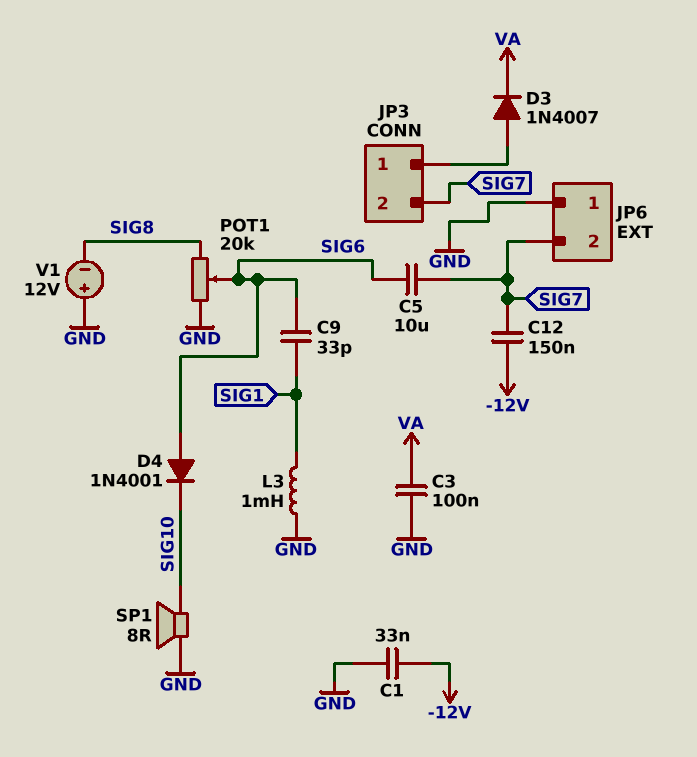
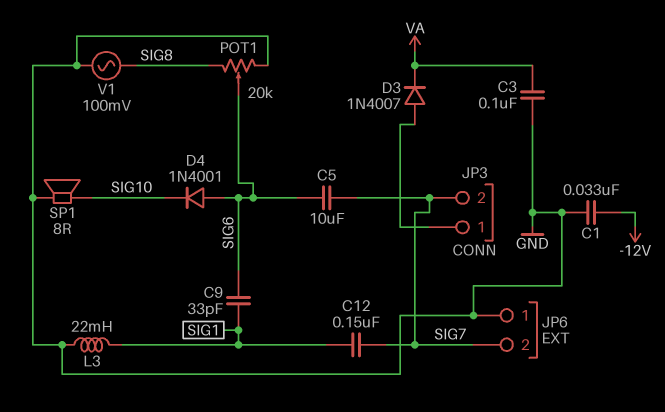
C12: 150nF (-12V, SIG7) -> 150nF (SIG1, SIG7)
L3: 1mH (GND, SIG1) -> 22mH (GND, SIG1)
V1: 12V (plus GND, minus SIG8) -> AC 100mV (GND, SIG8)

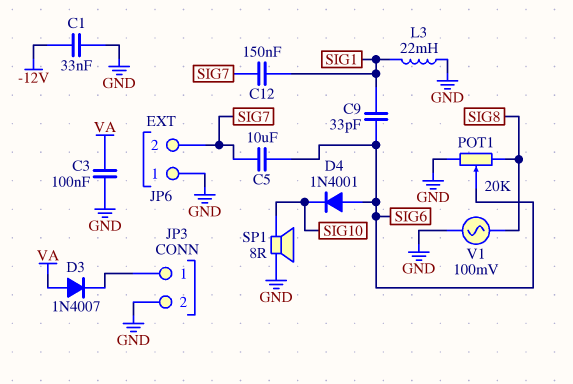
D3: diode 1N4007 (A JP3/1, K VA) -> diode 1N4007 (A VA, K JP3/1)
JP3 pin 2: SIG7 -> GND

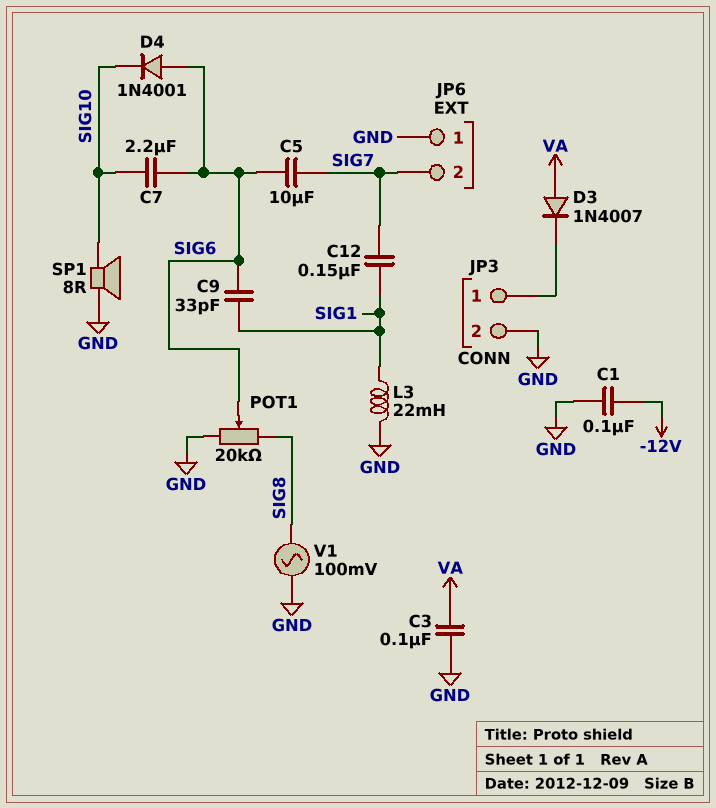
C1: 33nF (-12V, GND) -> 100nF (-12V, GND)
C7: none -> 2.2uF (SIG6, SIG10)

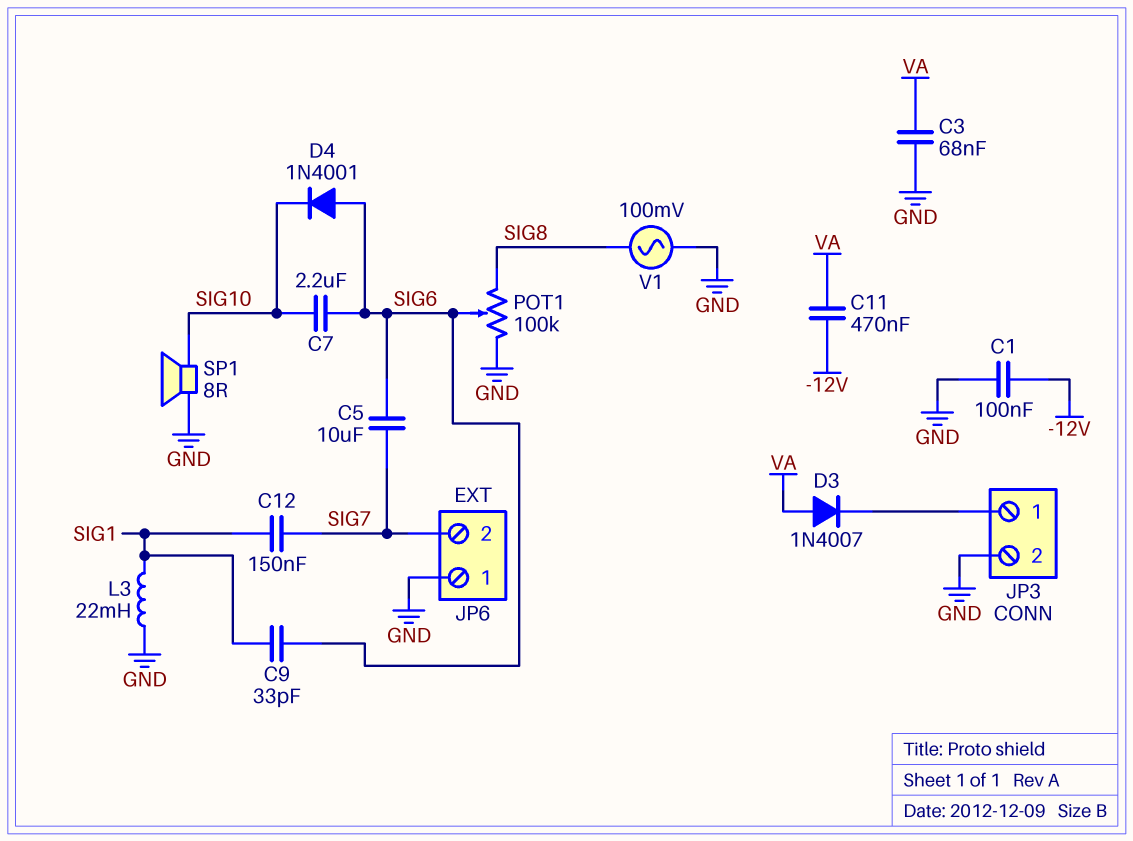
C3: 100nF (GND, VA) -> 68nF (GND, VA)
C11: none -> 470nF (-12V, VA)
POT1: 20k (GND, SIG8, wiper SIG6) -> 100k (GND, SIG8, wiper SIG6)

